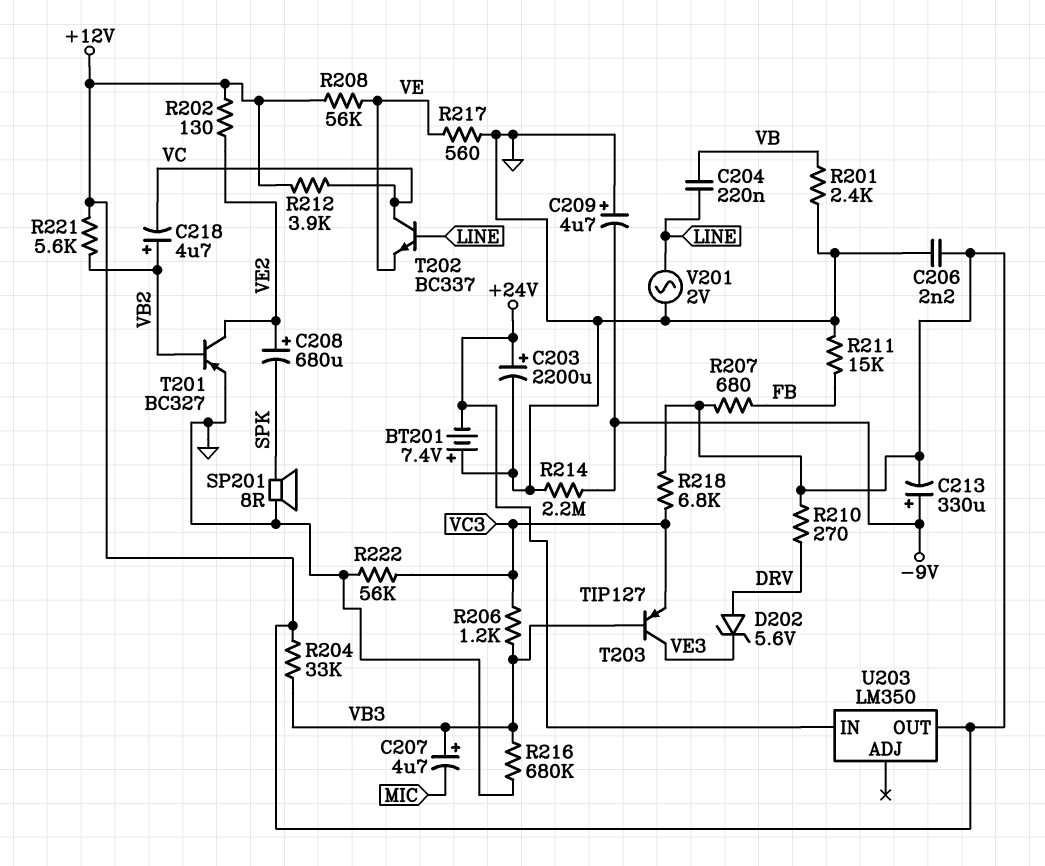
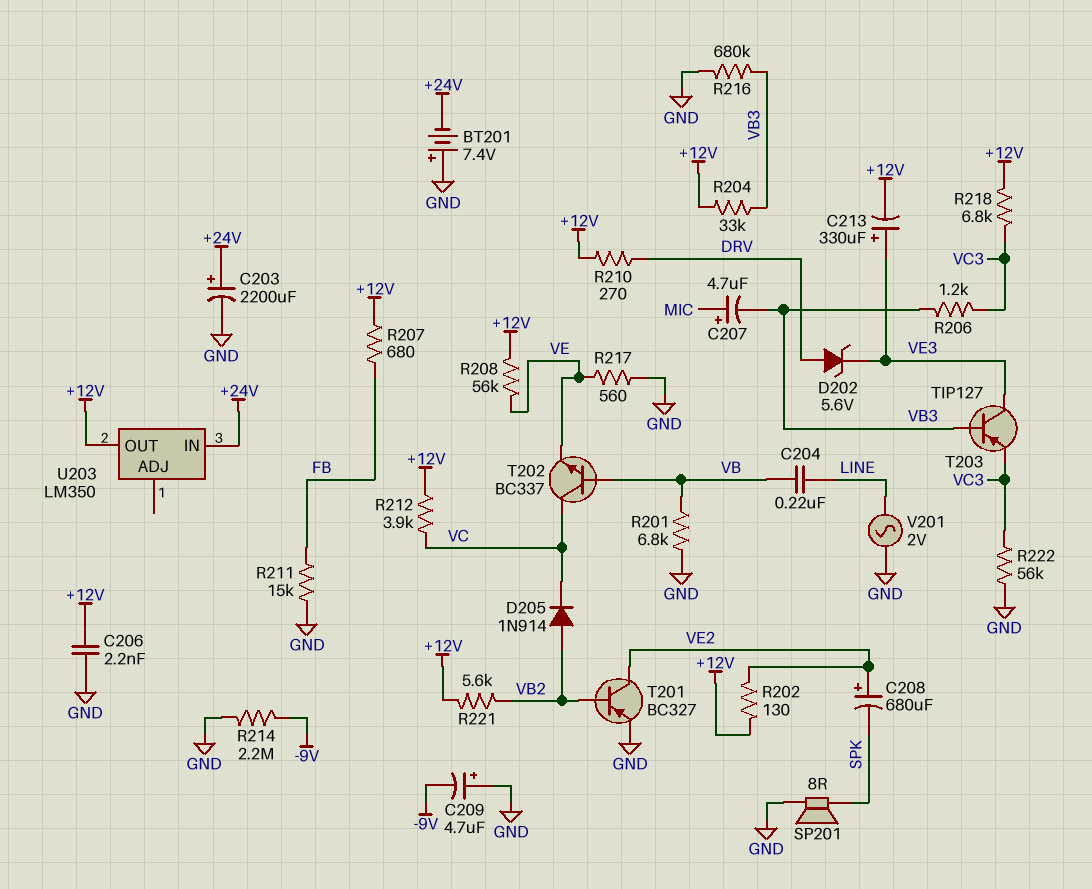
C207: 4.7uF (plus VB3, minus MIC) -> 4.7uF (plus MIC, minus VB3)
C213: 330uF (plus -9V, minus +12V) -> 330uF (plus VE3, minus +12V)
C218: 4.7uF (plus VB2, minus VC) -> none
D205: none -> diode 1N914 (A VB2, K VC)
R201: 2.4k (GND, VB) -> 6.8k (GND, VB)
T202: NPN BC337 (B LINE, C VC, E VE) -> NPN BC337 (B VB, C VC, E VE)

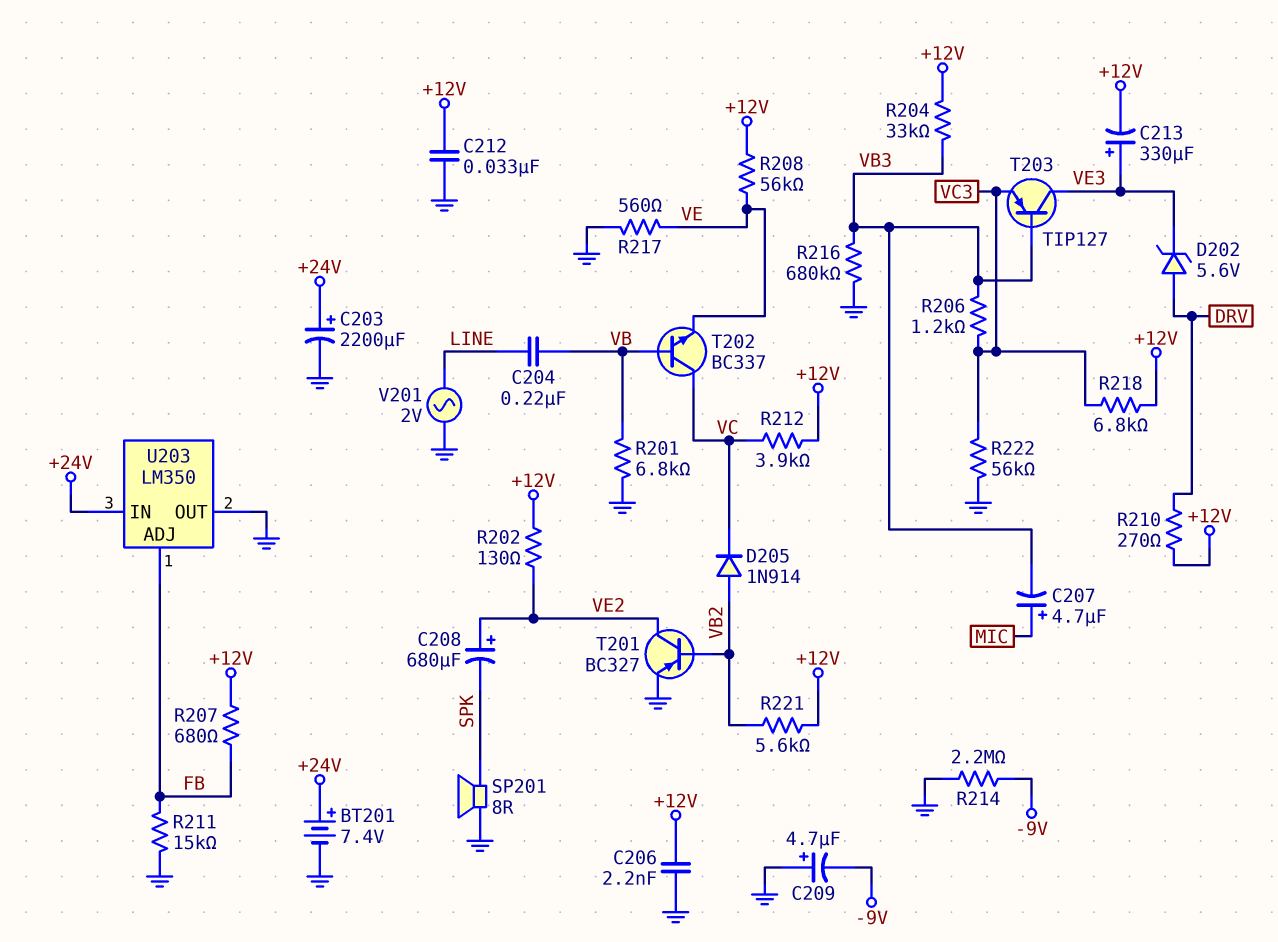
BT201: 7.4V (plus GND, minus +24V) -> 7.4V (plus +24V, minus GND)
C212: none -> 33nF (+12V, GND)
U203 pin ADJ: none -> FB
U203 pin OUT: +12V -> GND

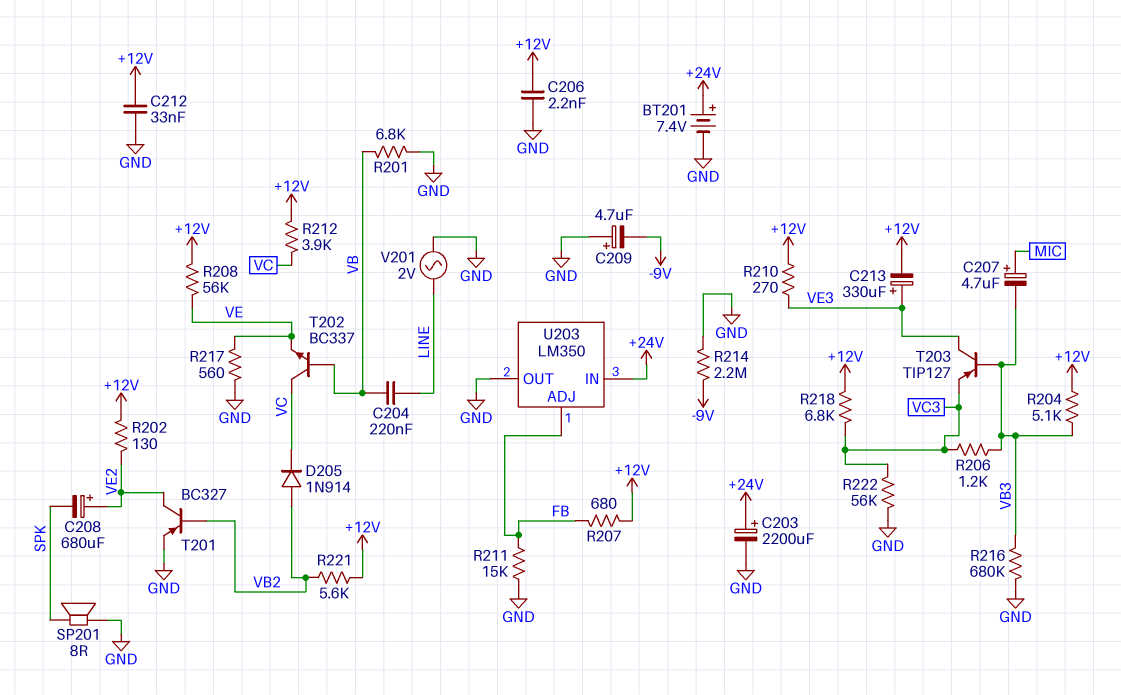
D202: zener 5.6V (A DRV, K VE3) -> none
R204: 33k (+12V, VB3) -> 5.1k (+12V, VB3)
R210: 270 (+12V, DRV) -> 270 (+12V, VE3)

